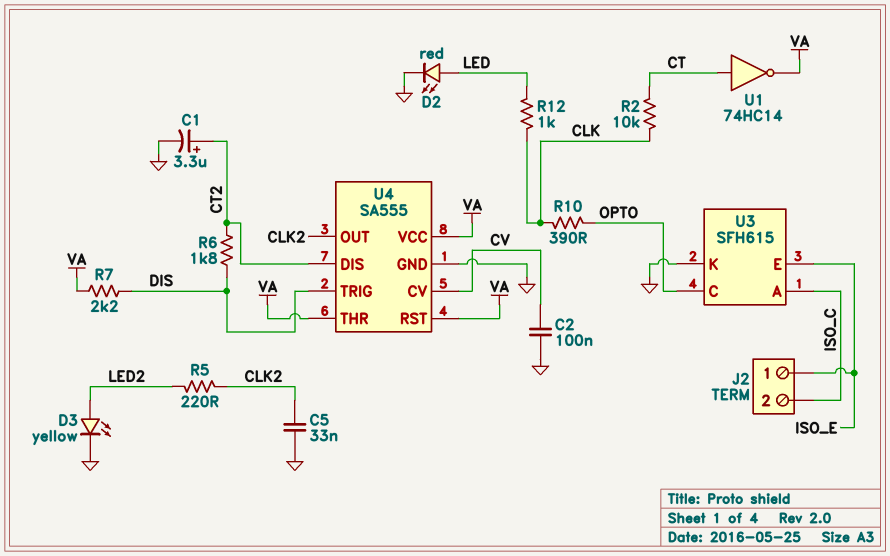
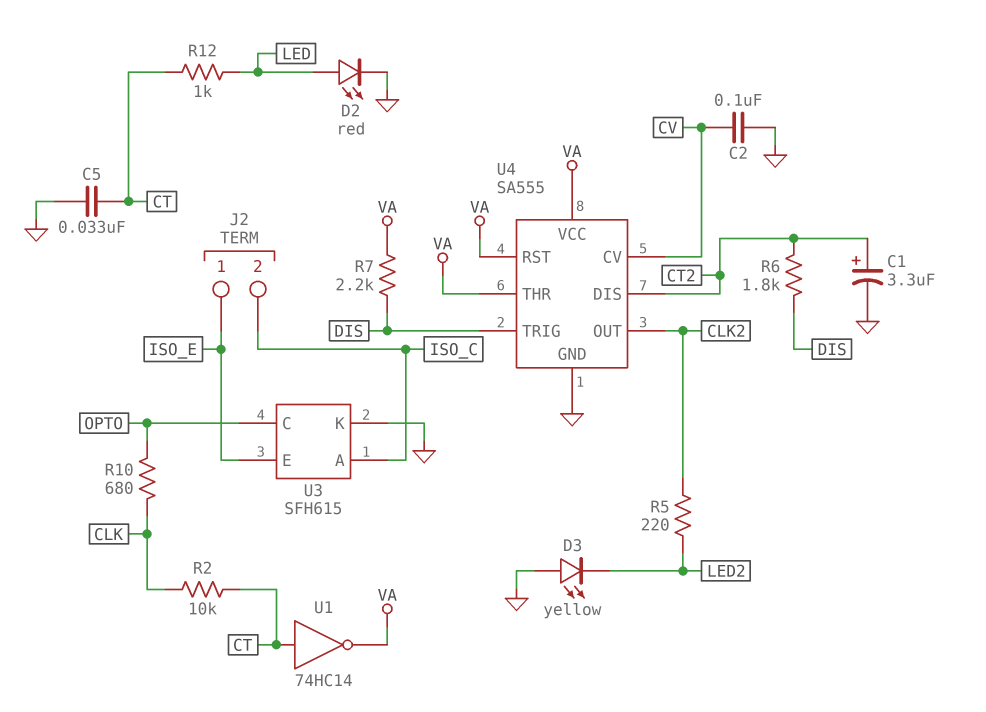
C5: 33nF (CLK2, GND) -> 33nF (CT, GND)
D3: LED yellow (A LED2, K GND) -> LED yellow (A GND, K LED2)
R10: 390 (CLK, OPTO) -> 680 (CLK, OPTO)
R12: 1k (CLK, LED) -> 1k (CT, LED)

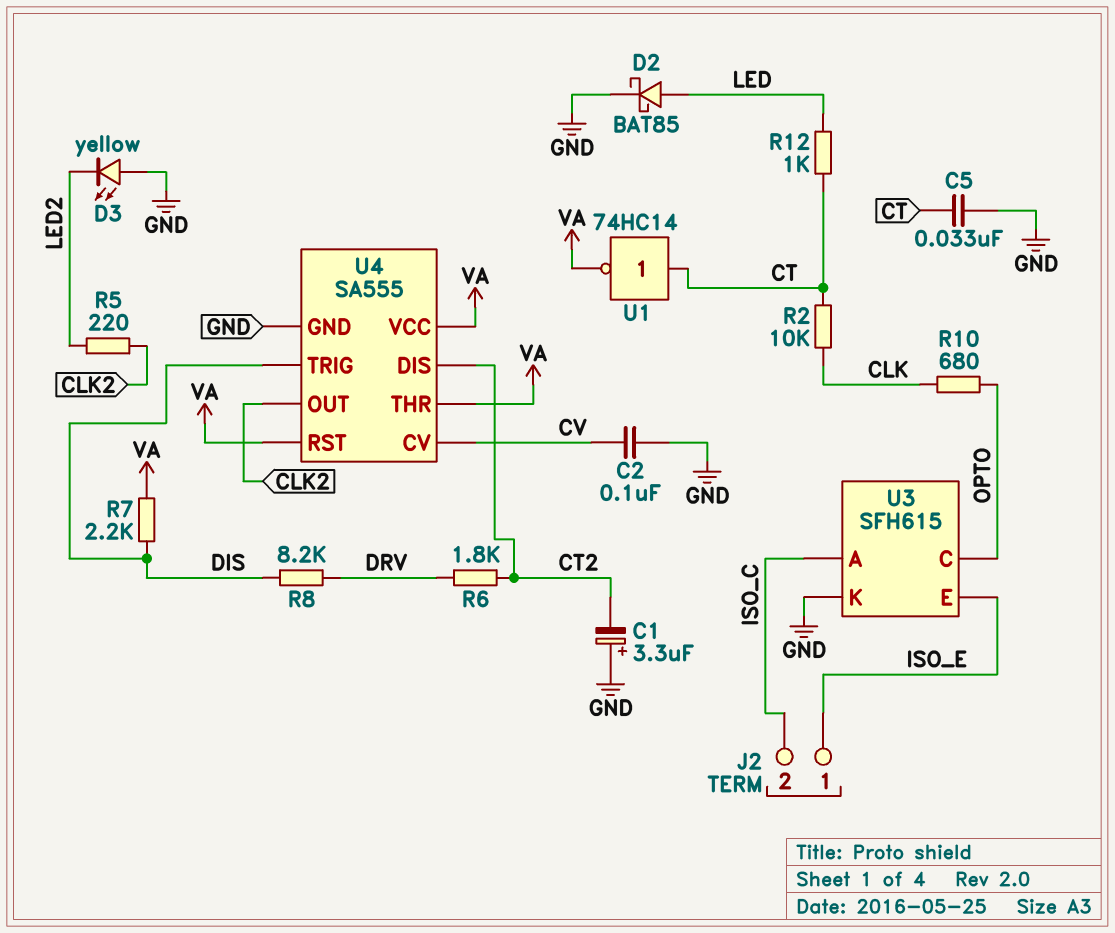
C1: 3.3uF (plus CT2, minus GND) -> 3.3uF (plus GND, minus CT2)
D2: LED red (A LED, K GND) -> schottky BAT85 (A LED, K GND)
R6: 1.8k (CT2, DIS) -> 1.8k (CT2, DRV)
R8: none -> 8.2k (DIS, DRV)

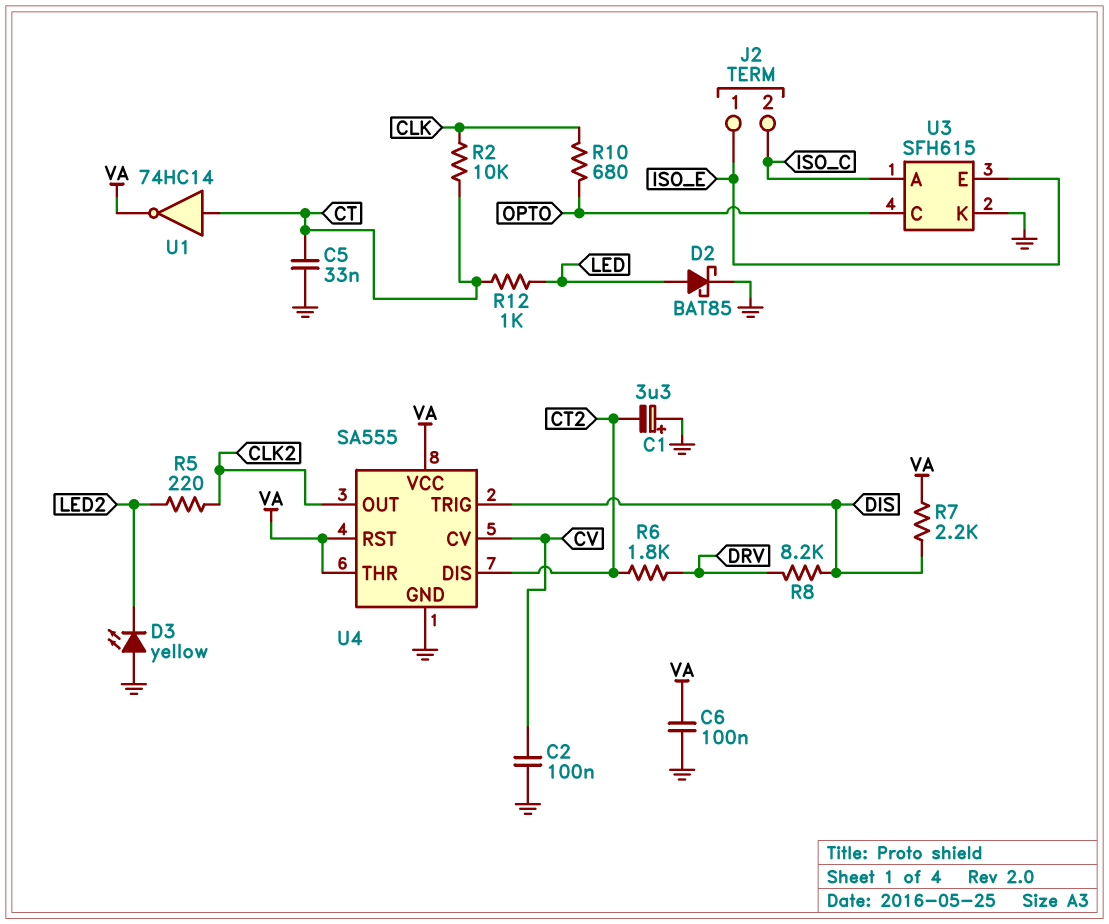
C6: none -> 100nF (GND, VA)

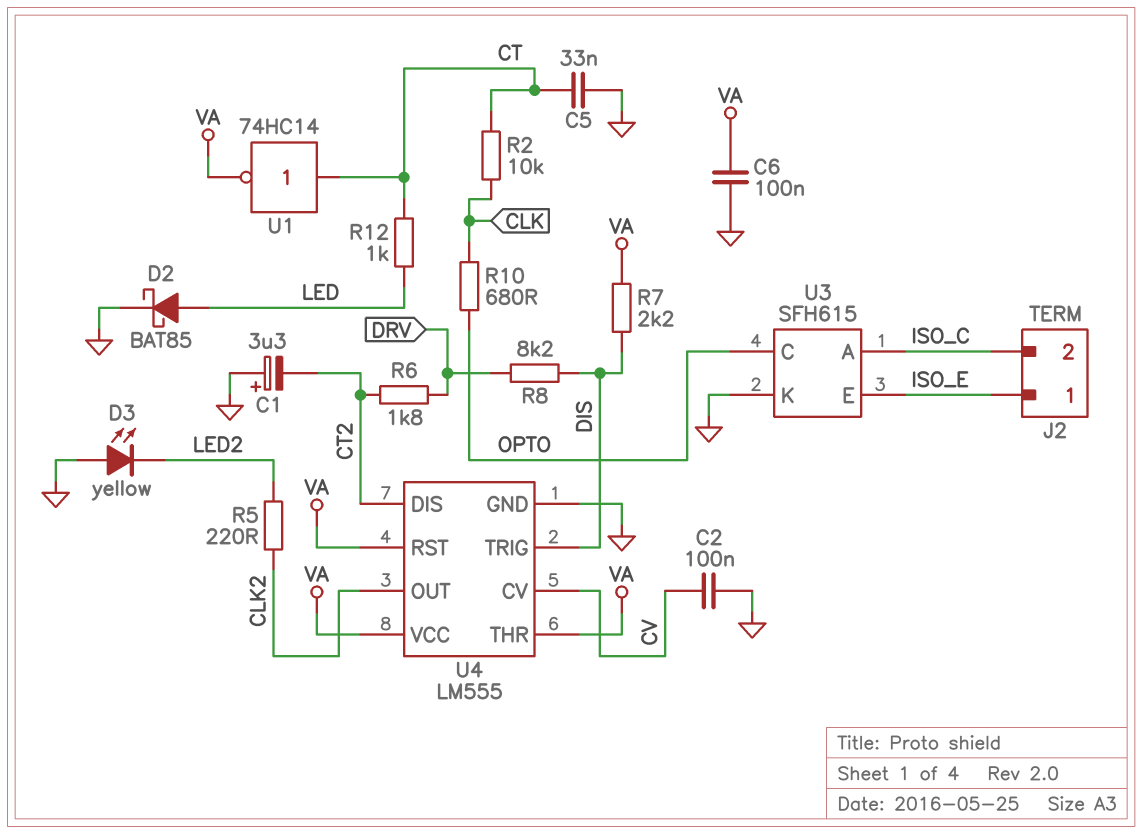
U4: SA555 -> LM555

